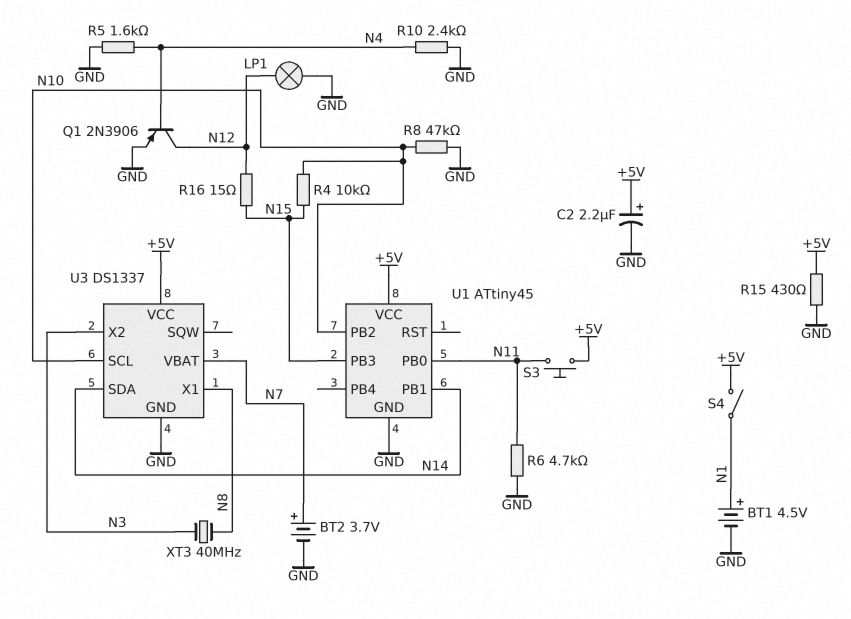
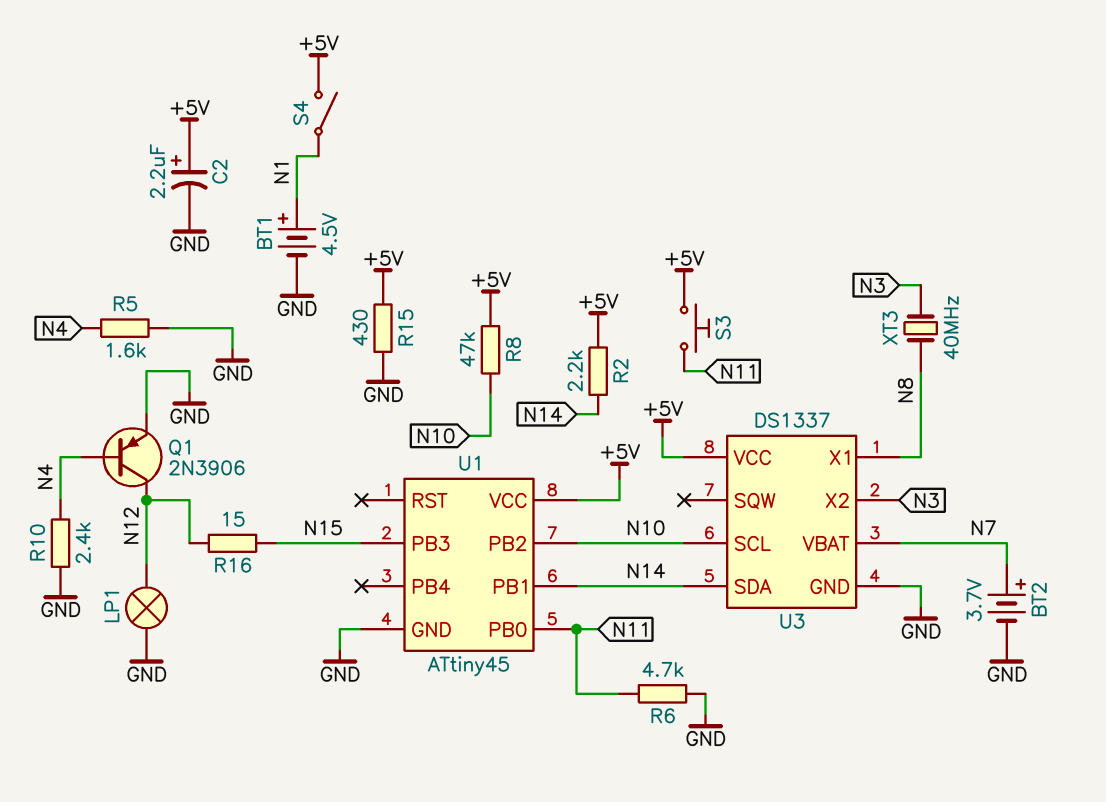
R2: none -> 2.2k (+5V, N14)
R4: 10k (N10, N15) -> none
R8: 47k (GND, N10) -> 47k (+5V, N10)

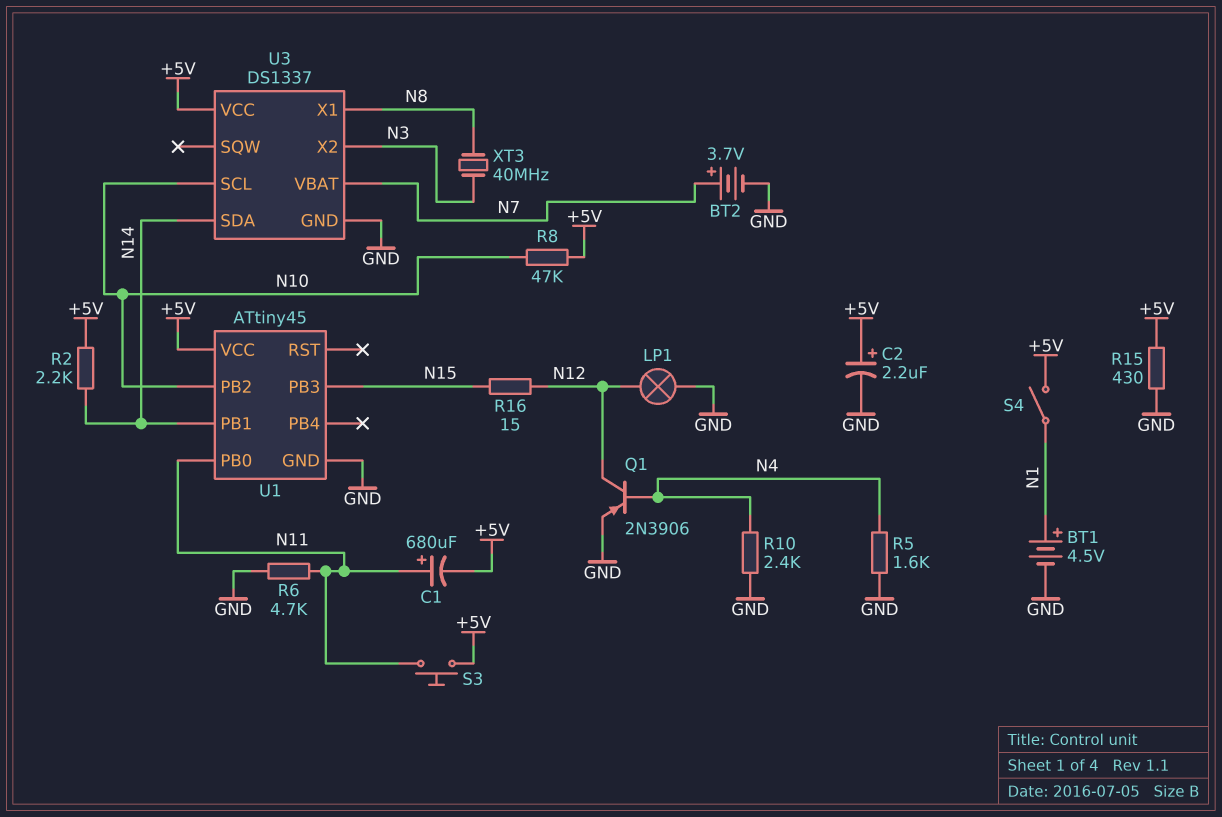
C1: none -> 680uF (plus N11, minus +5V)

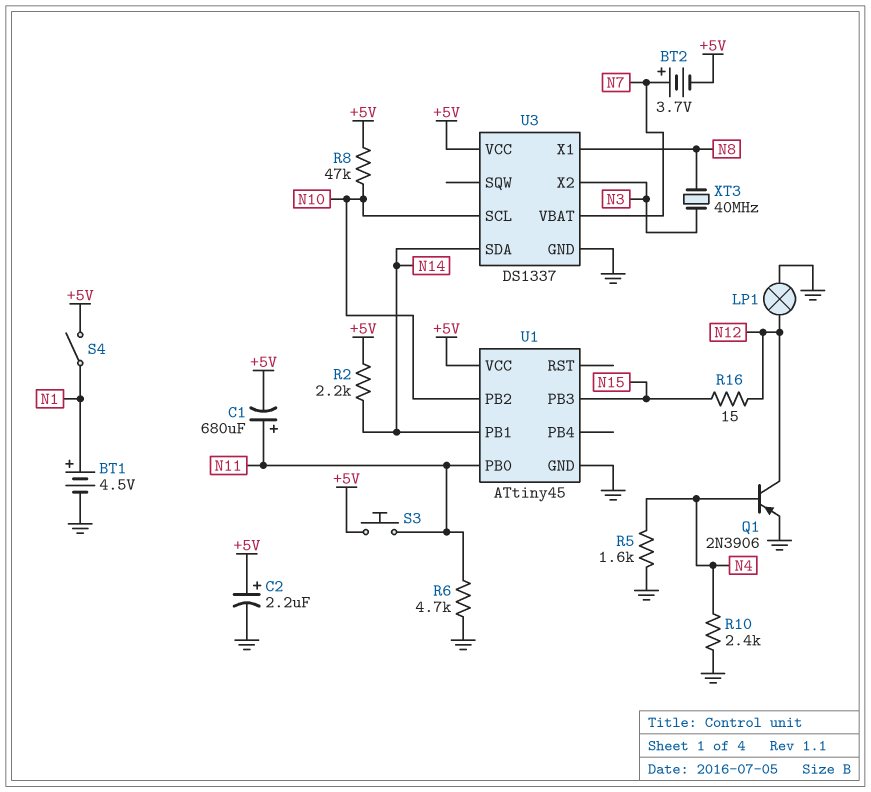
BT2: 3.7V (plus N7, minus GND) -> 3.7V (plus N7, minus +5V)
R15: 430 (+5V, GND) -> none

